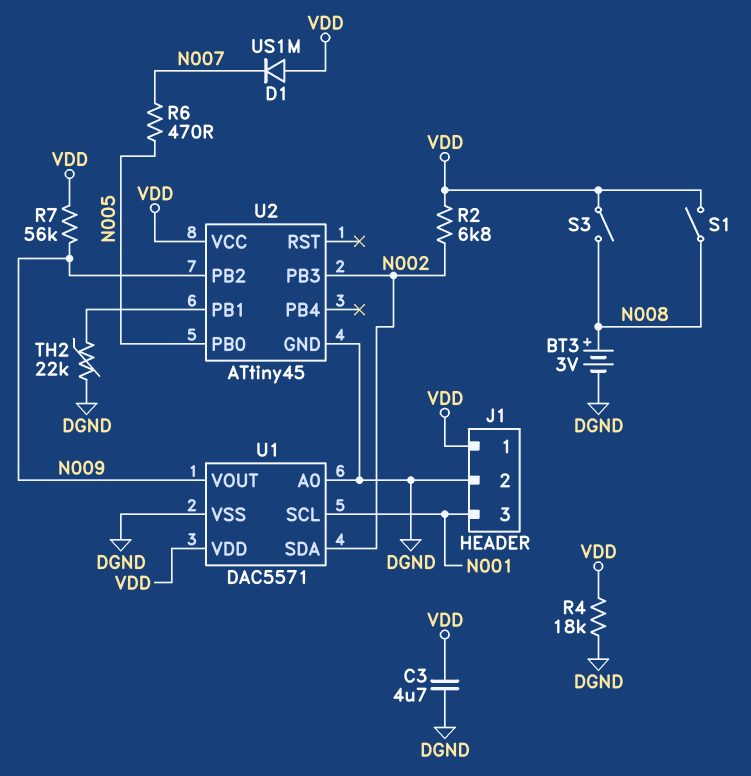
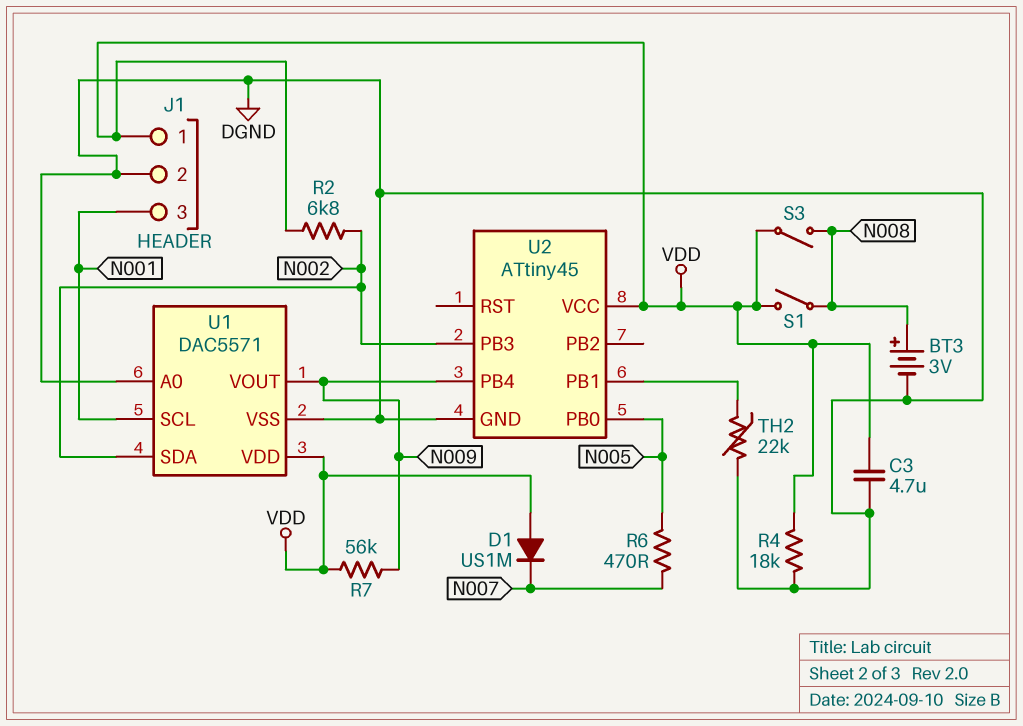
U2 pin PB2: N009 -> none
U2 pin PB4: none -> N009

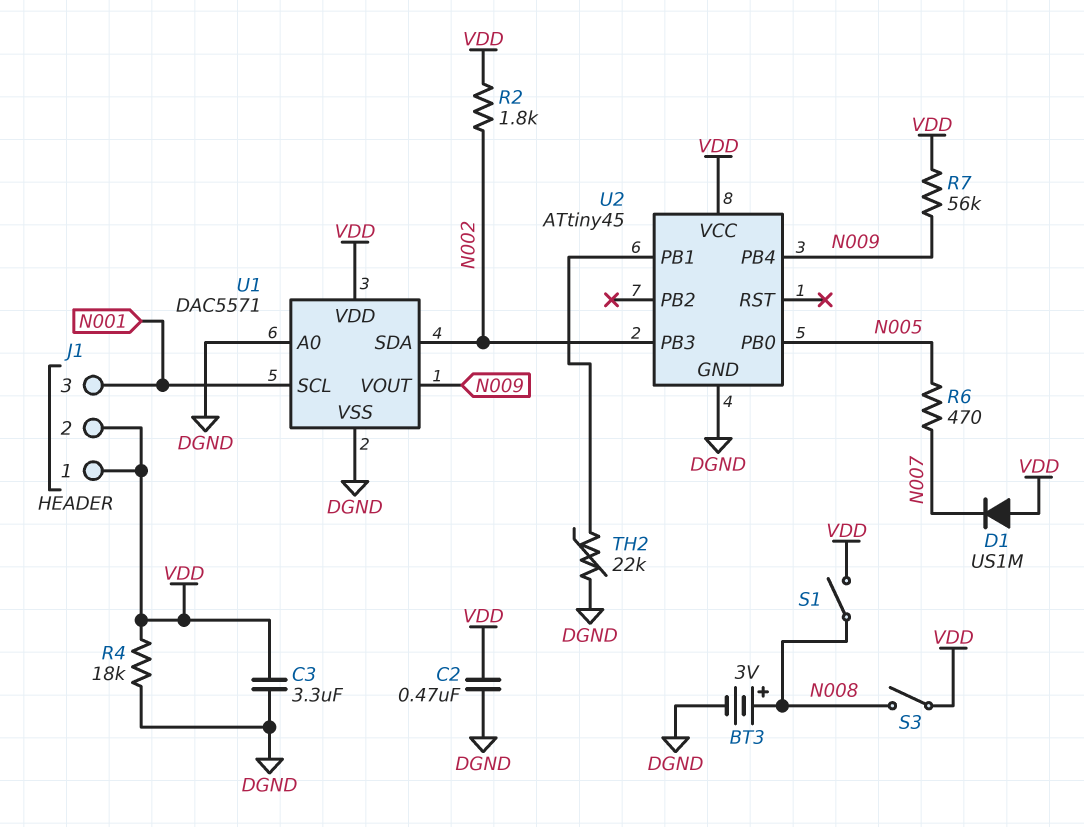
C2: none -> 470nF (DGND, VDD)
C3: 4.7uF (DGND, VDD) -> 3.3uF (DGND, VDD)
J1 pin 2: DGND -> VDD
R2: 6.8k (N002, VDD) -> 1.8k (N002, VDD)

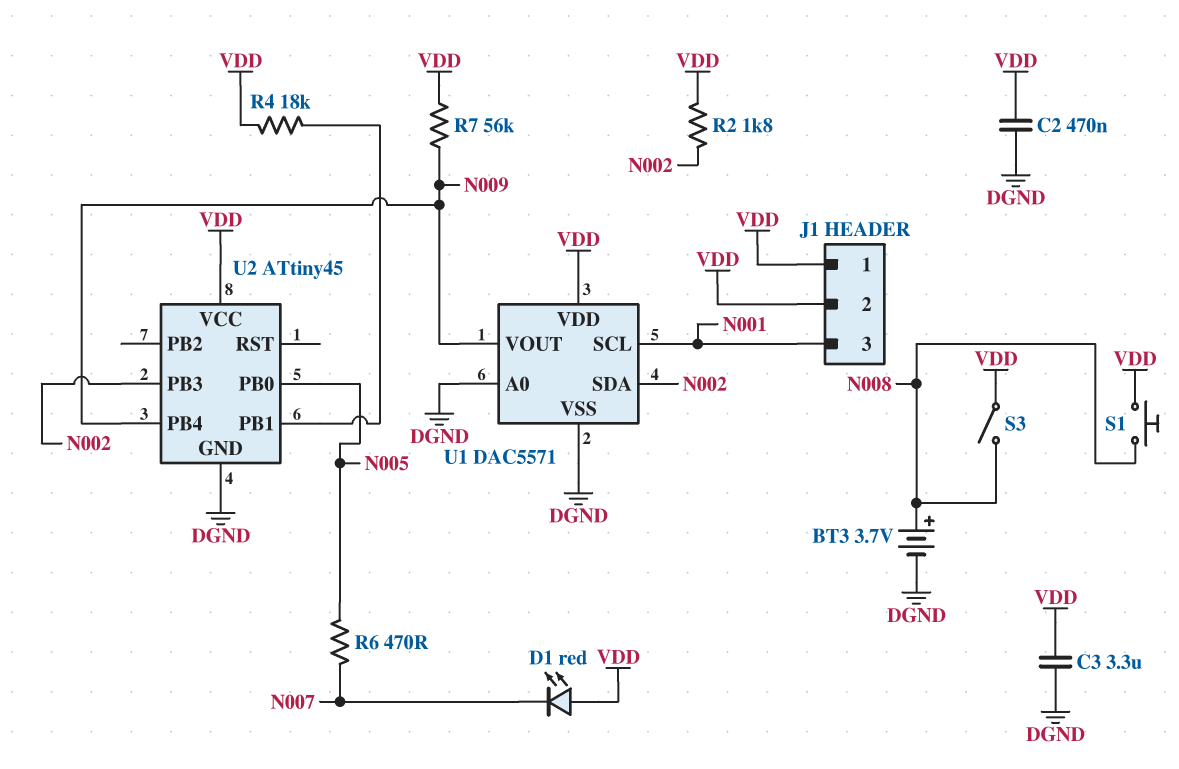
BT3: 3V (plus N008, minus DGND) -> 3.7V (plus N008, minus DGND)
D1: diode US1M (A VDD, K N007) -> LED red (A VDD, K N007)
R4: 18k (DGND, VDD) -> 18k (U2/PB1, VDD)
S1: switch (N008, VDD) -> button (N008, VDD)
TH2: 22k (DGND, U2/PB1) -> none

